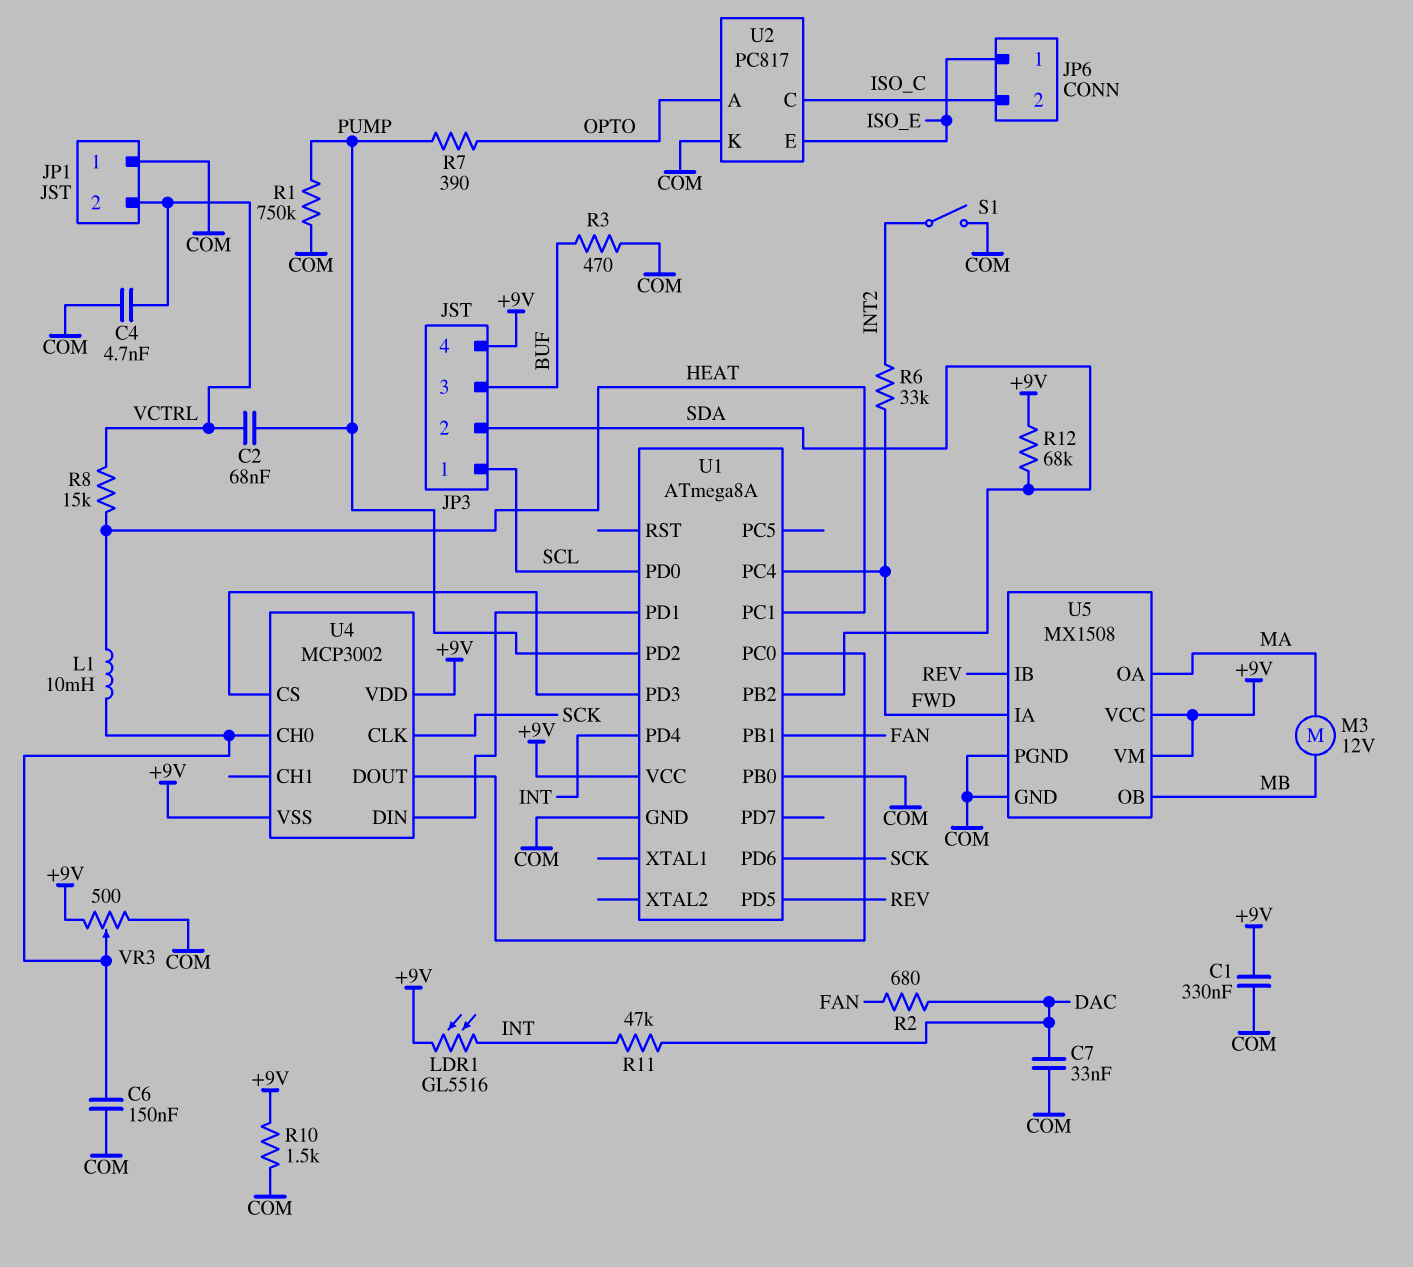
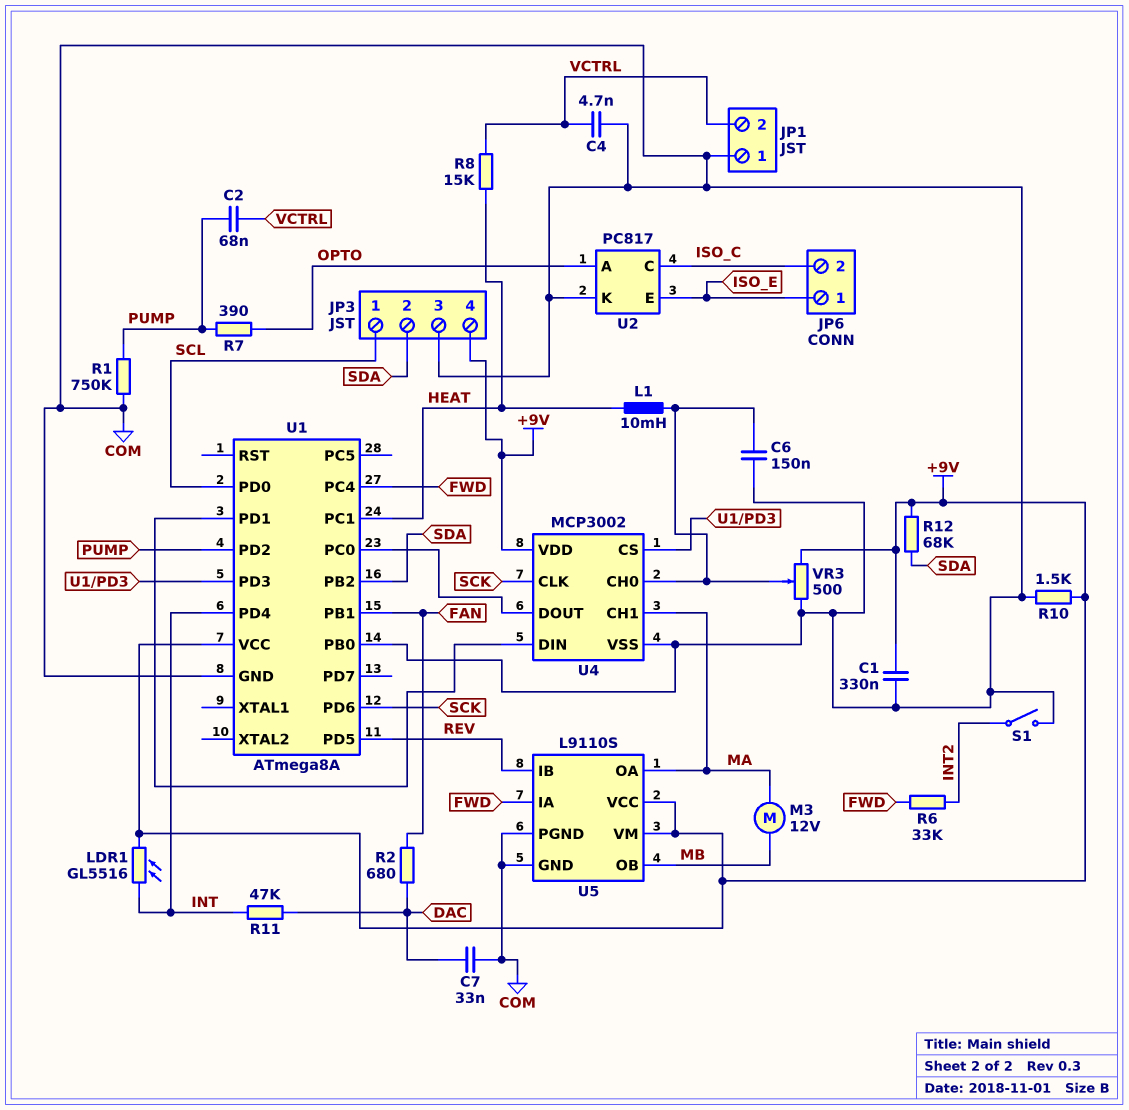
JP3 pin 3: BUF -> COM
R3: 470 (BUF, COM) -> none
U4 pin CH1: none -> MA
U4 pin VSS: +9V -> COM
U5: MX1508 -> L9110S

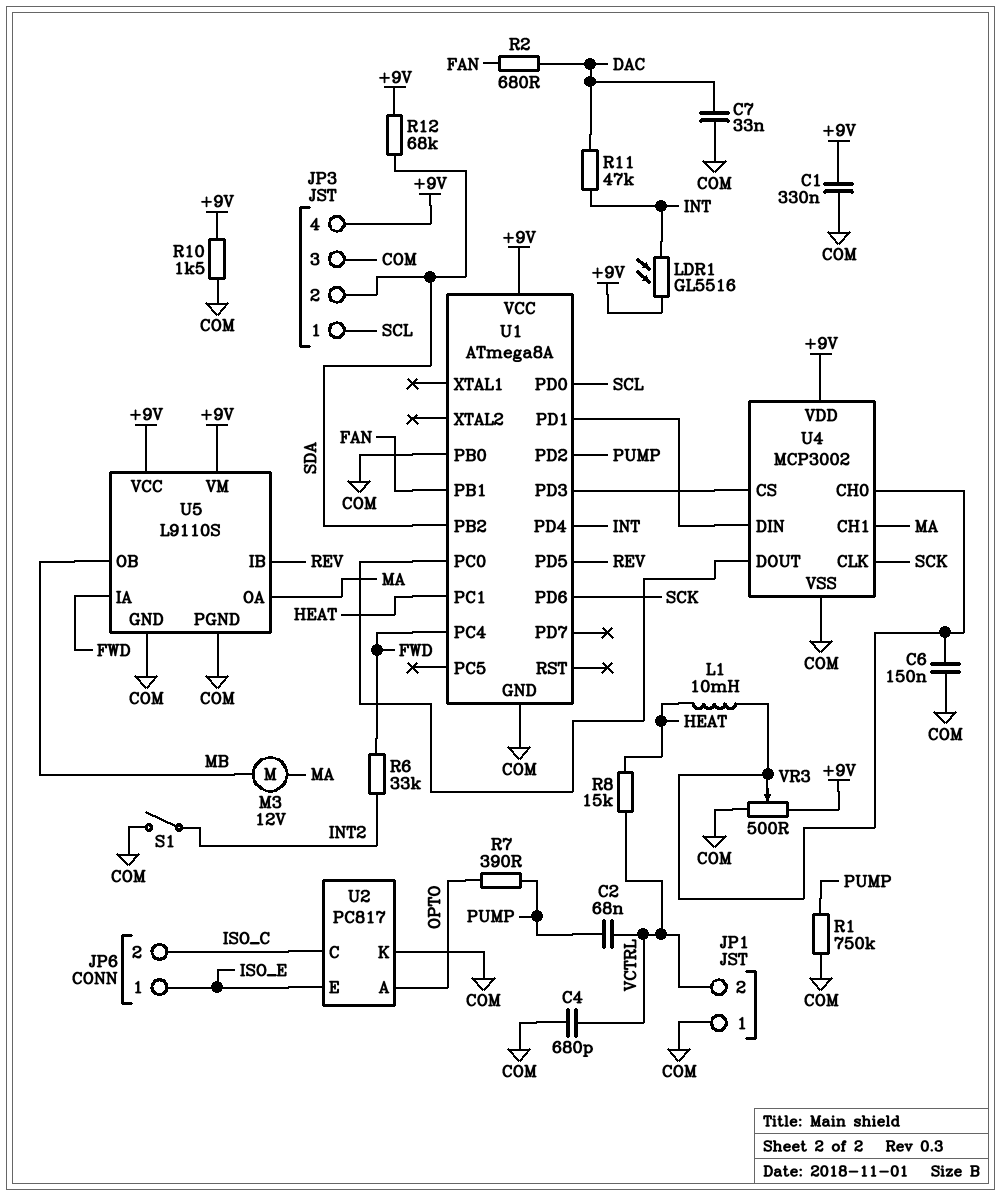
C4: 4.7nF (COM, VCTRL) -> 680pF (COM, VCTRL)

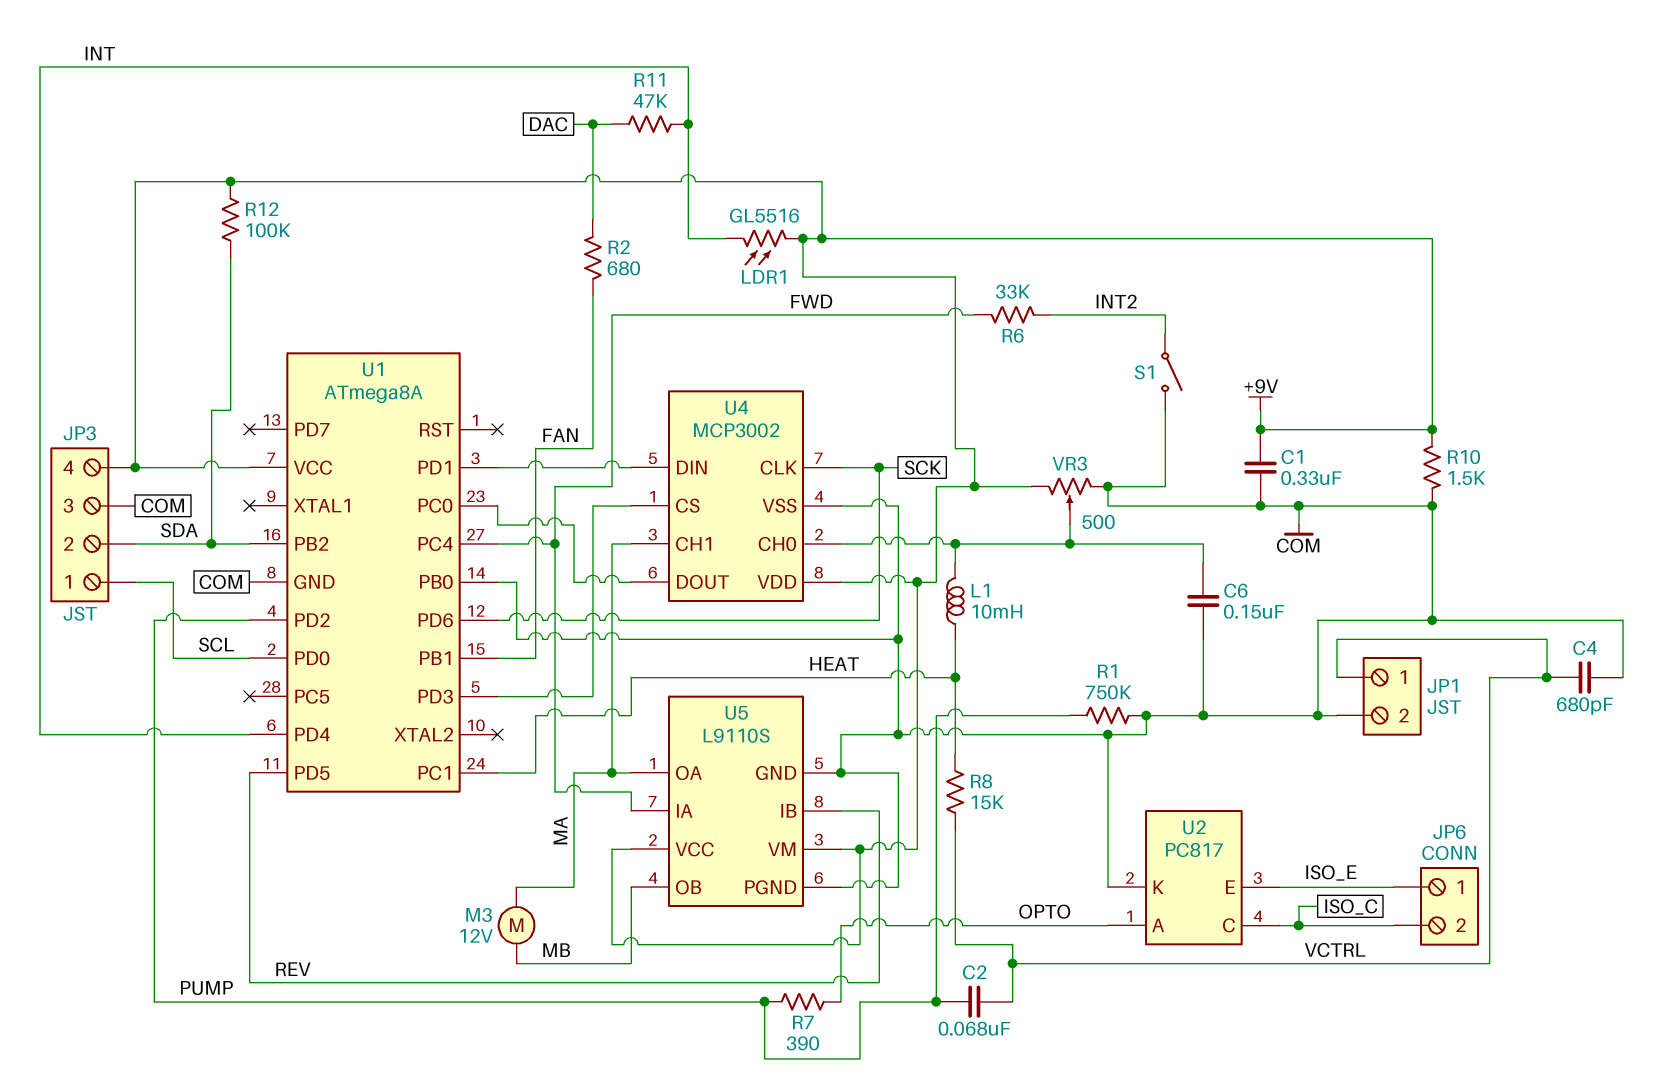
C7: 33nF (COM, DAC) -> none
JP1 pin 1: COM -> VCTRL
JP1 pin 2: VCTRL -> COM
R12: 68k (+9V, SDA) -> 100k (+9V, SDA)

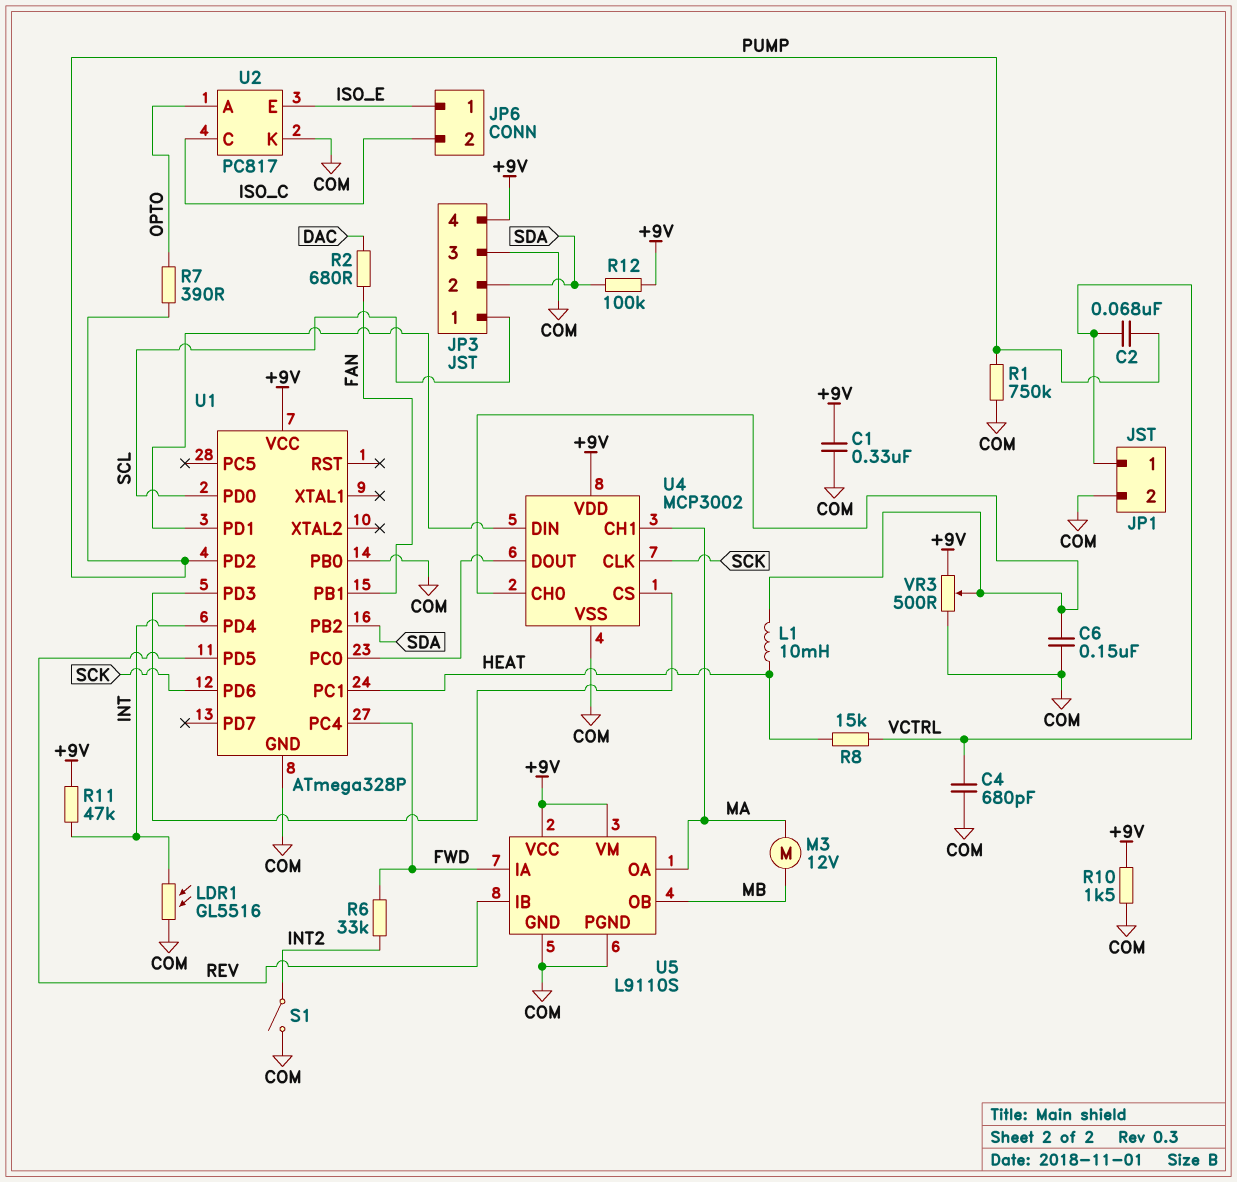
LDR1: GL5516 (+9V, INT) -> GL5516 (COM, INT)
R11: 47k (DAC, INT) -> 47k (+9V, INT)
U1: ATmega8A -> ATmega328P

